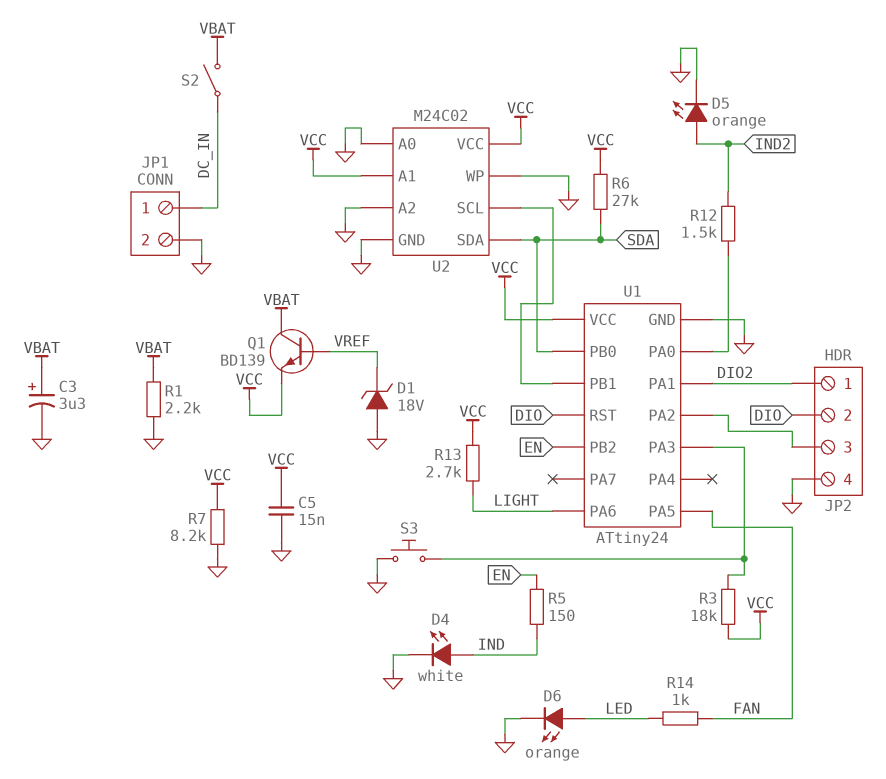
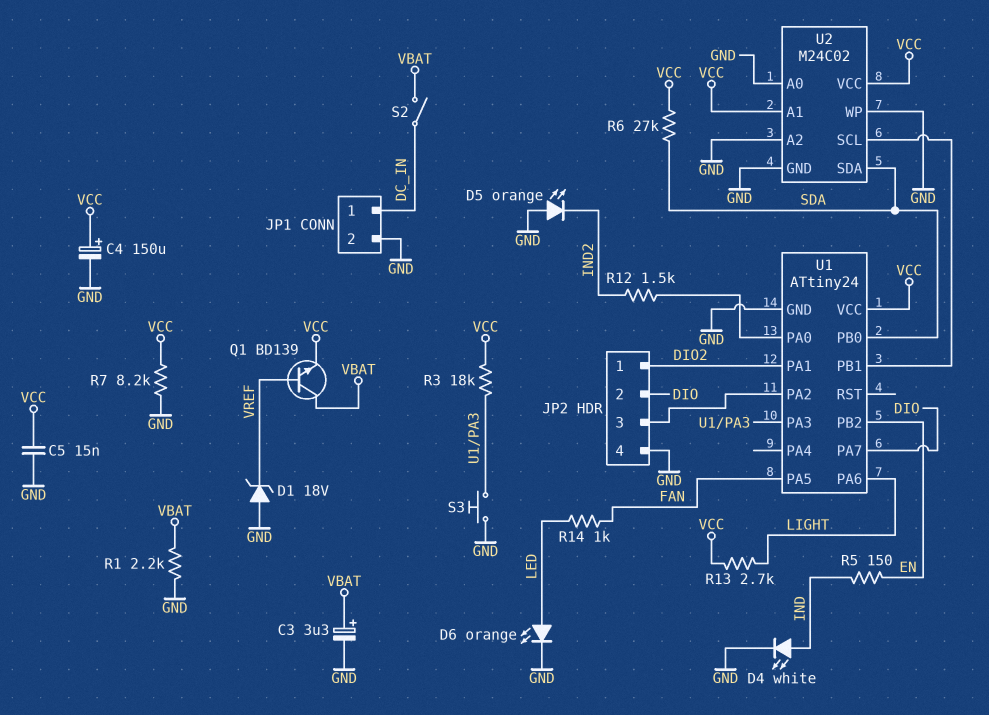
C4: none -> 150uF (plus VCC, minus GND)
D5: LED orange (A IND2, K GND) -> LED orange (A GND, K IND2)
U1 pin PA7: none -> DIO
U1 pin RST: DIO -> none

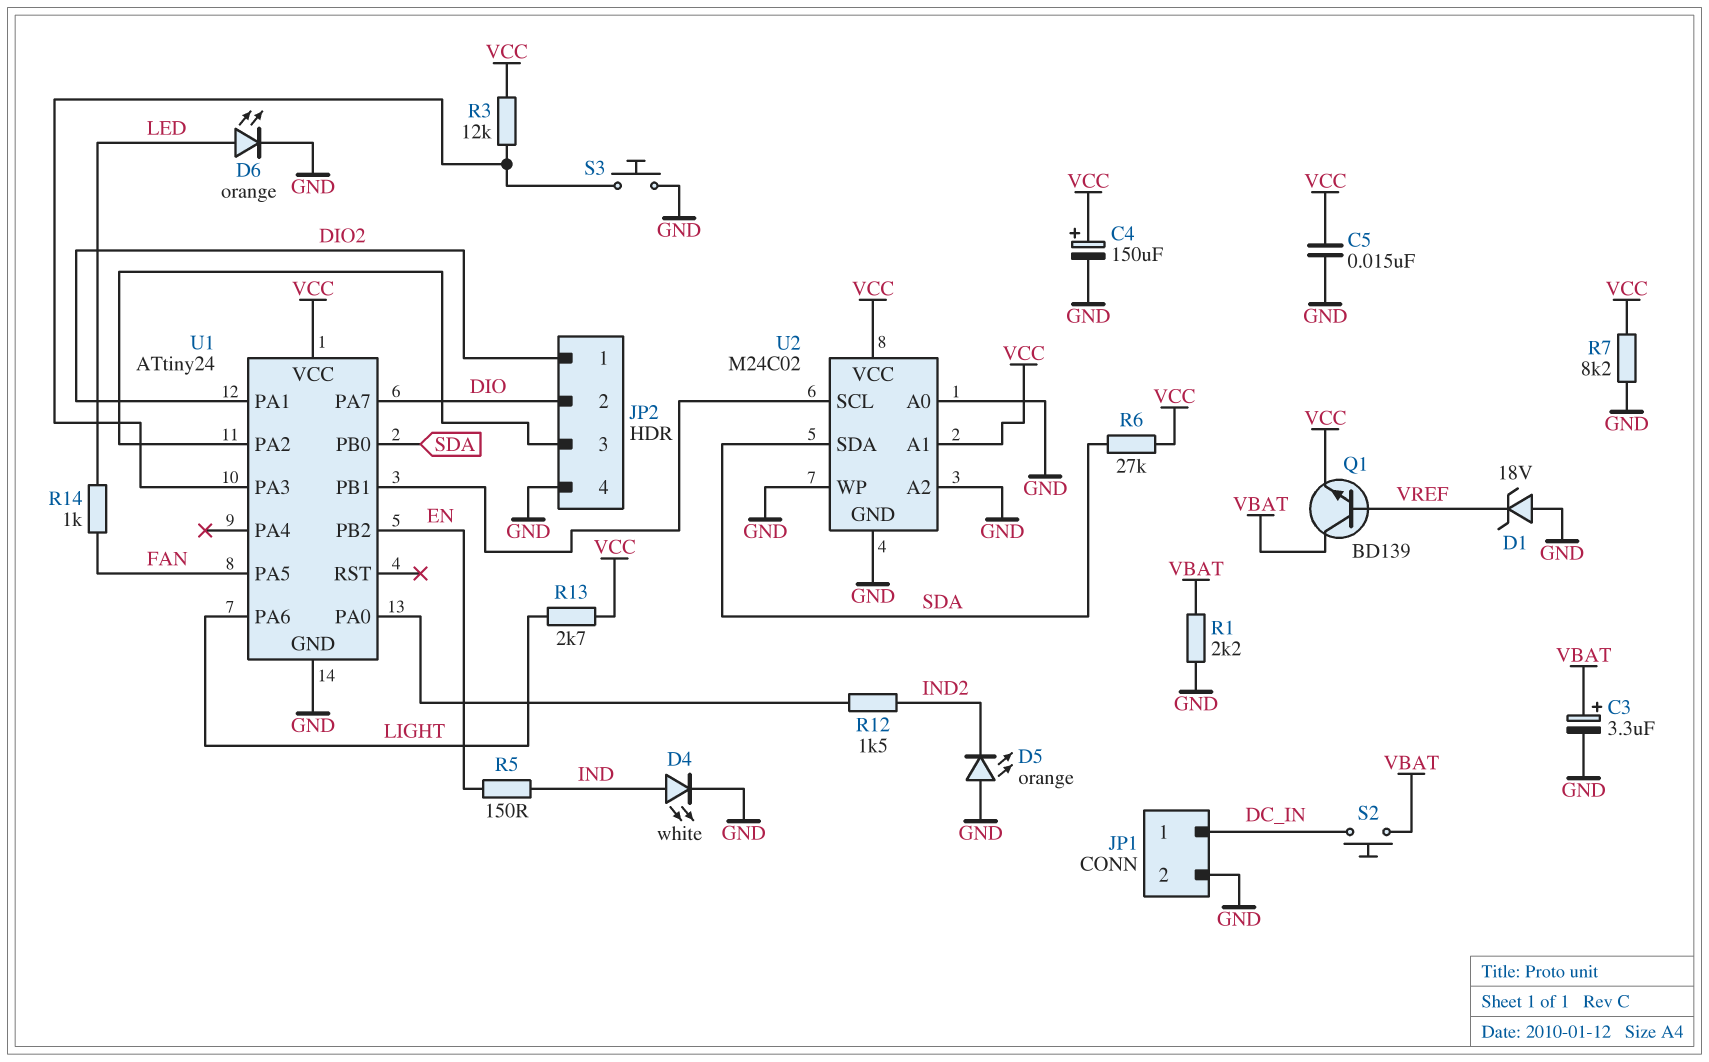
R3: 18k (U1/PA3, VCC) -> 12k (U1/PA3, VCC)
S2: switch (DC_IN, VBAT) -> button (DC_IN, VBAT)

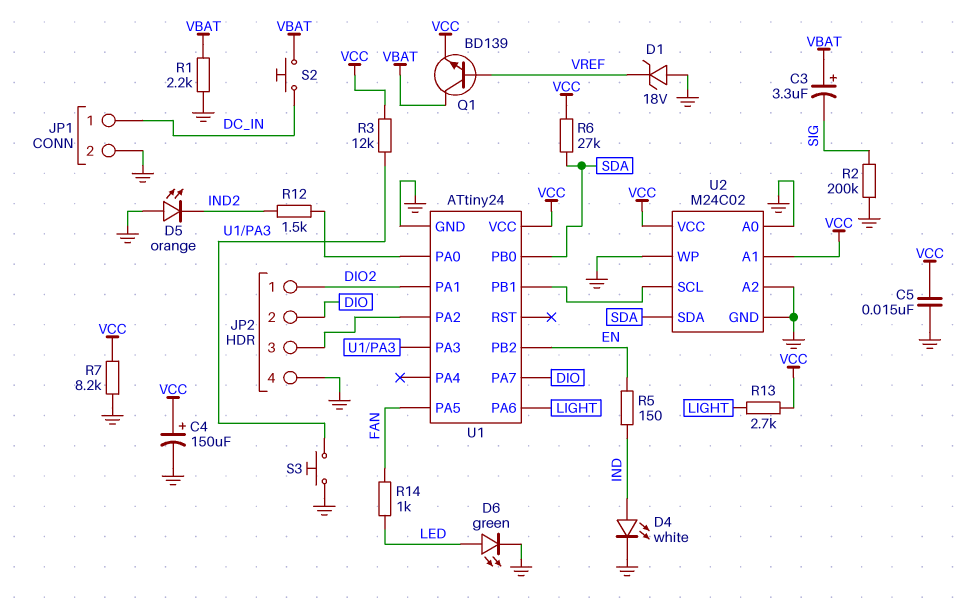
C3: 3.3uF (plus VBAT, minus GND) -> 3.3uF (plus VBAT, minus SIG)
D6: LED orange (A LED, K GND) -> LED green (A LED, K GND)
R2: none -> 200k (GND, SIG)

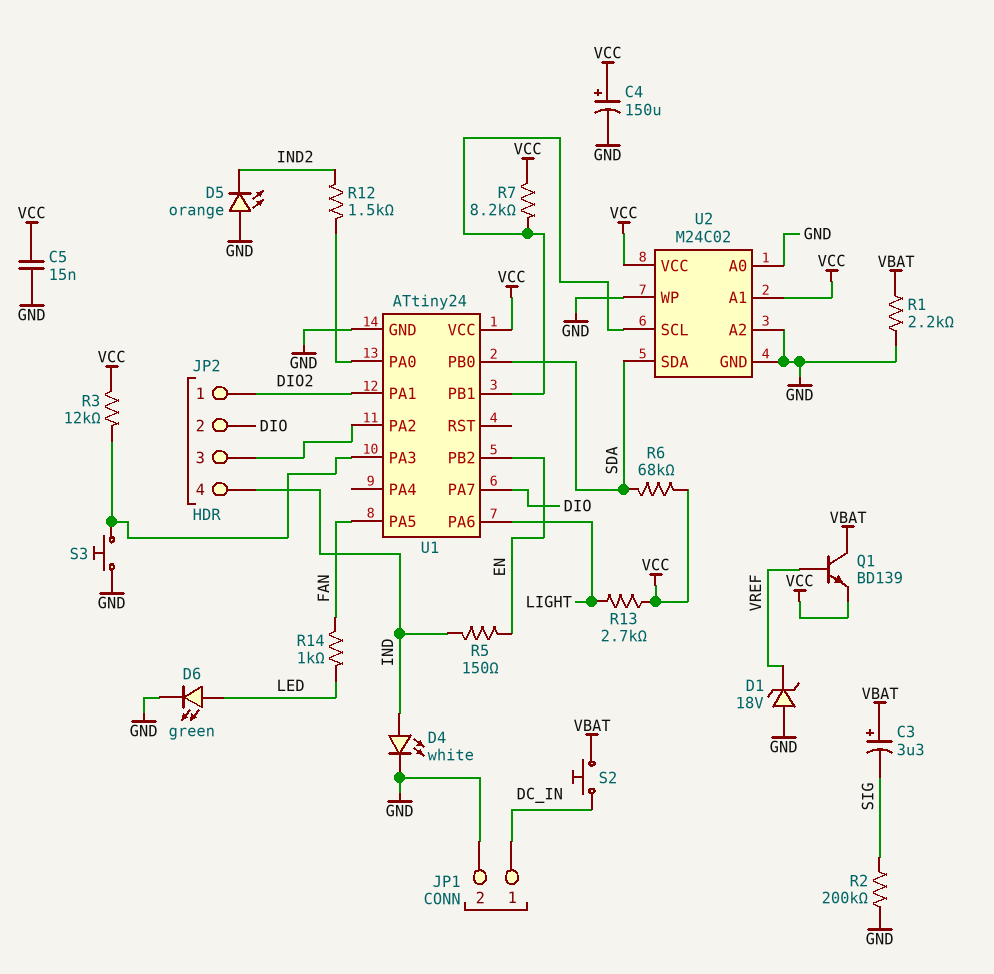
JP2 pin 4: GND -> IND
R6: 27k (SDA, VCC) -> 68k (SDA, VCC)
R7: 8.2k (GND, VCC) -> 8.2k (U1/PB1, VCC)

